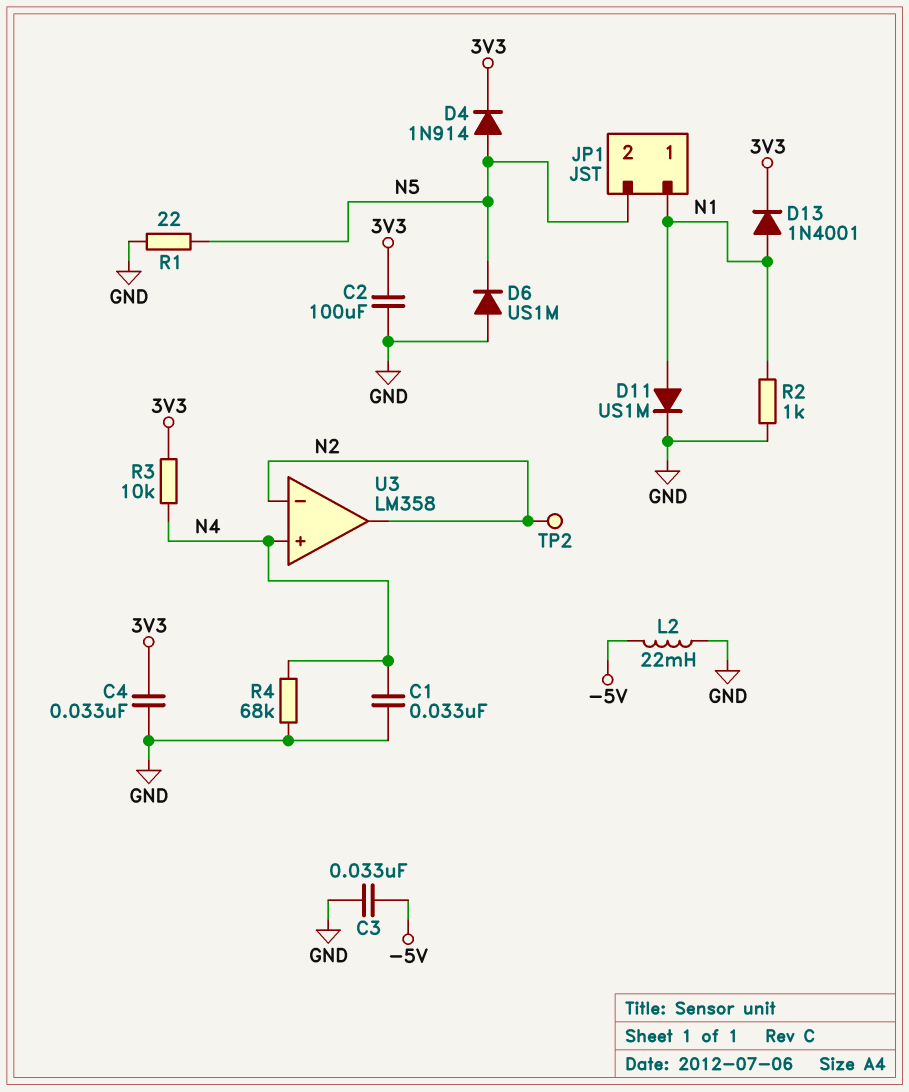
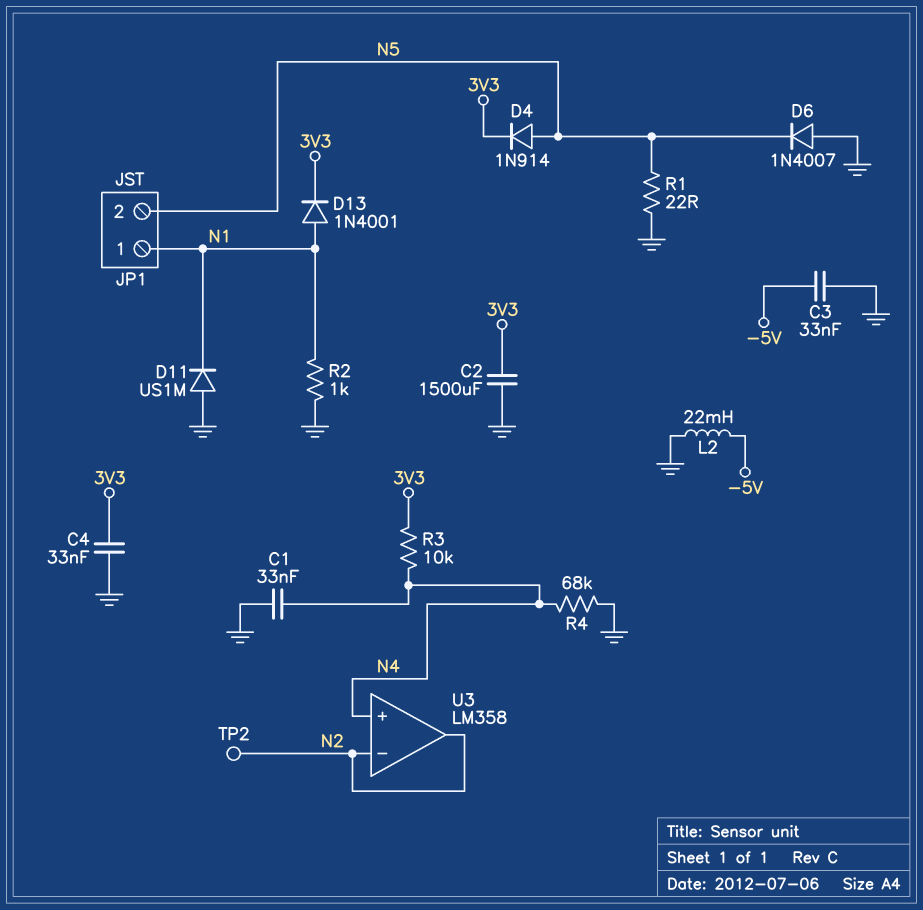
C2: 100uF (3V3, GND) -> 1500uF (3V3, GND)
D6: diode US1M (A GND, K N5) -> diode 1N4007 (A GND, K N5)
D11: diode US1M (A N1, K GND) -> diode US1M (A GND, K N1)

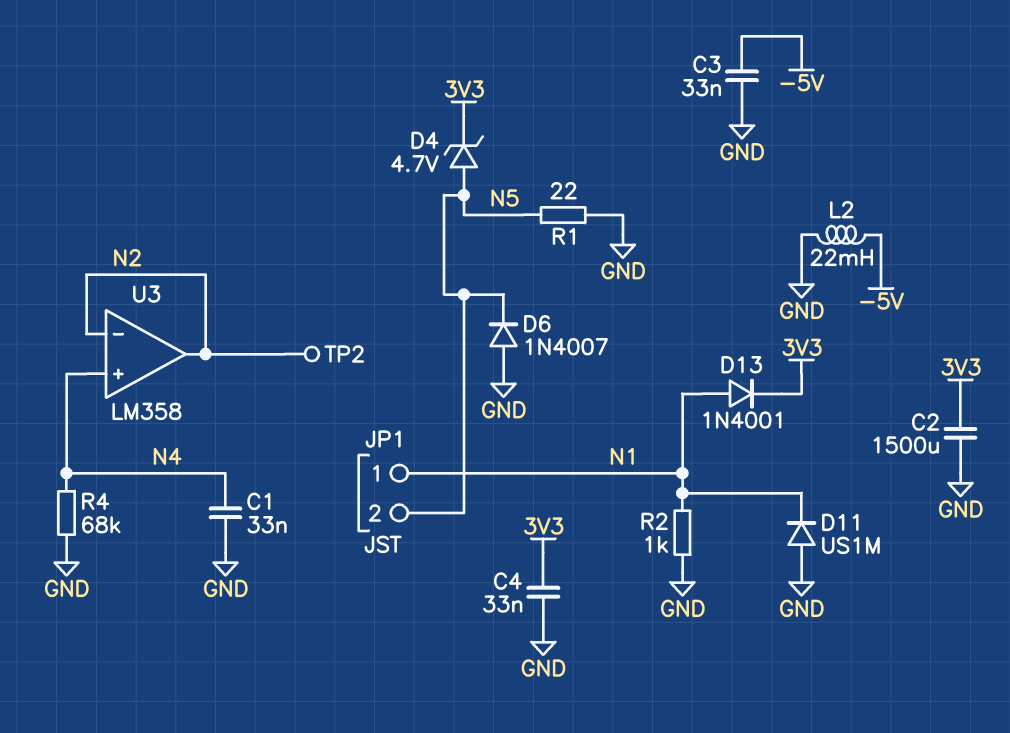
D4: diode 1N914 (A N5, K 3V3) -> zener 4.7V (A N5, K 3V3)
R3: 10k (3V3, N4) -> none

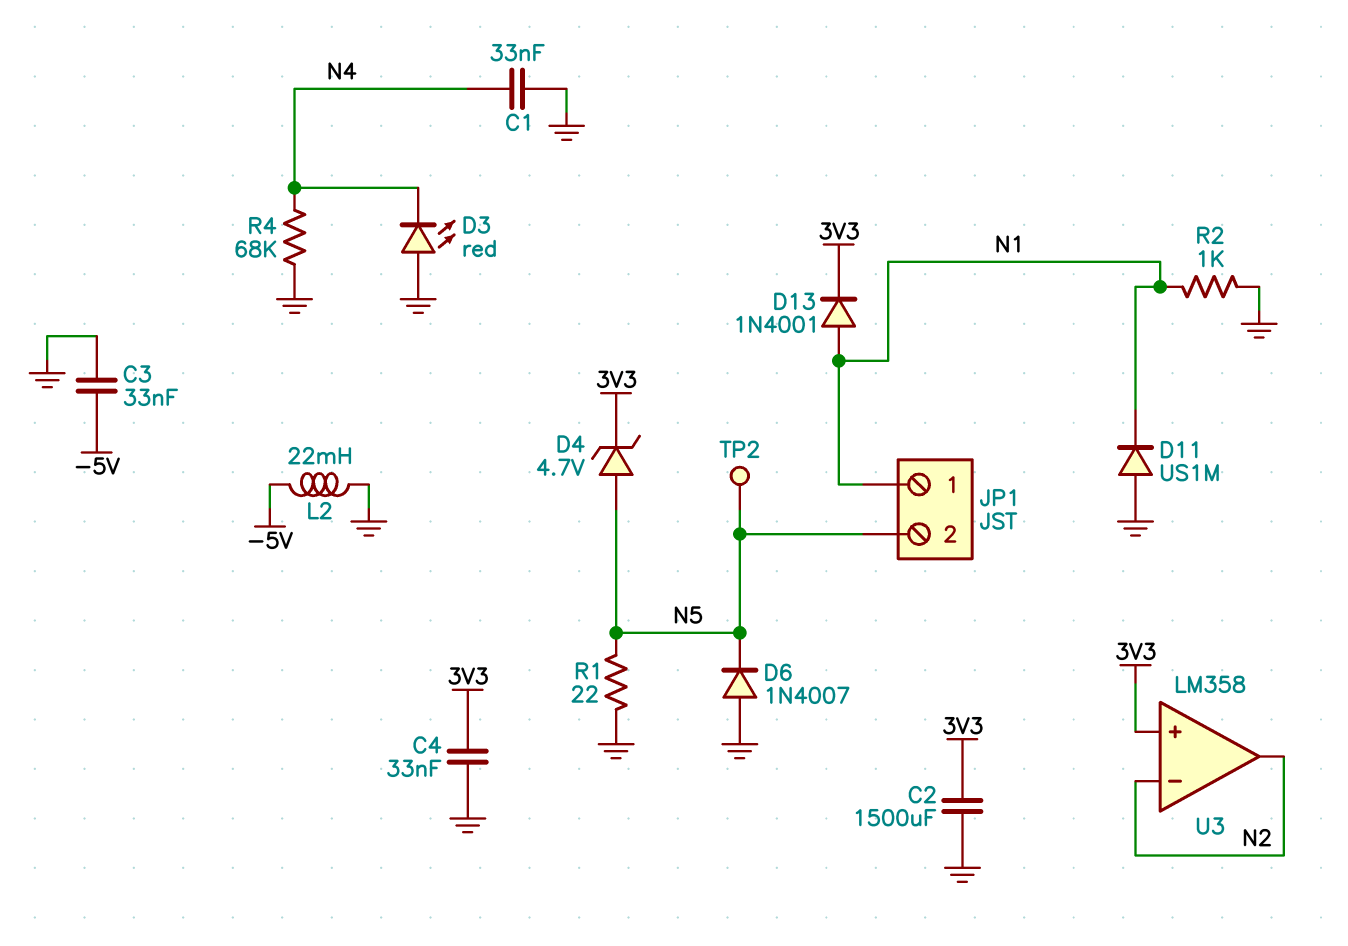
D3: none -> LED red (A GND, K N4)
TP2: test point (N2) -> test point (N5)
U3 pin in+: N4 -> 3V3

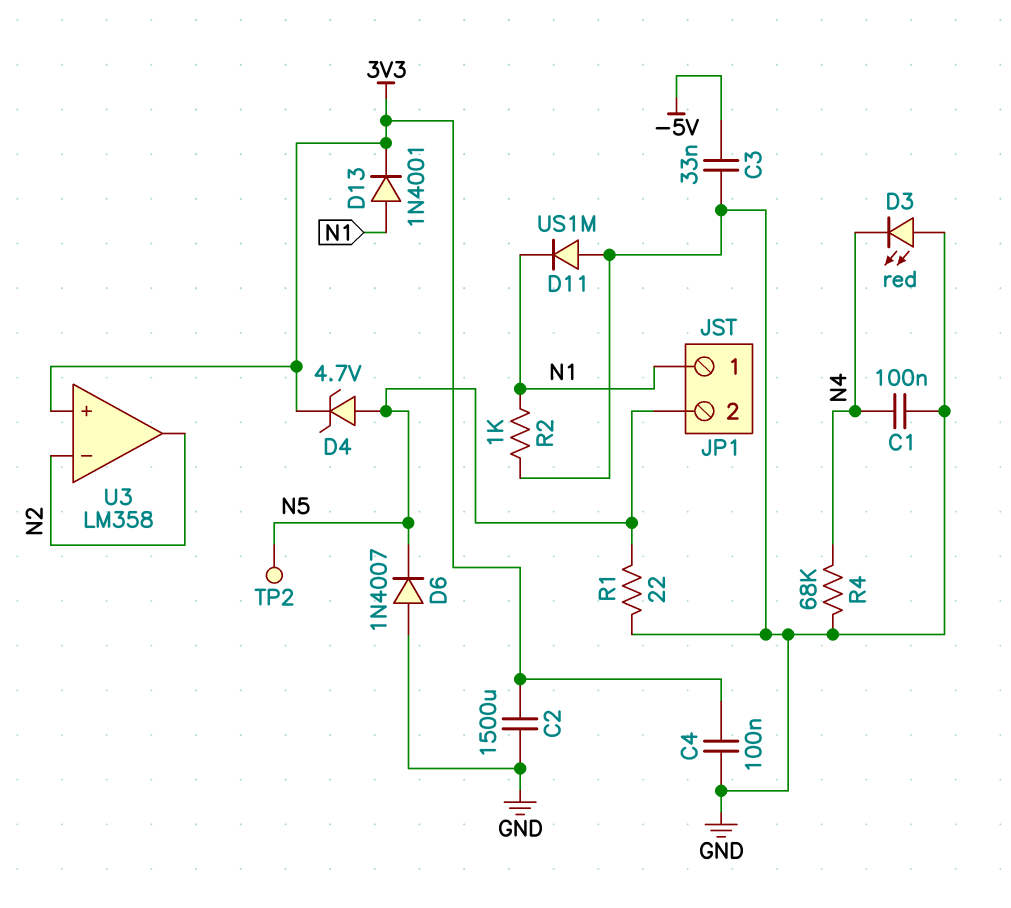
C1: 33nF (GND, N4) -> 100nF (GND, N4)
C4: 33nF (3V3, GND) -> 100nF (3V3, GND)
L2: 22mH (-5V, GND) -> none

